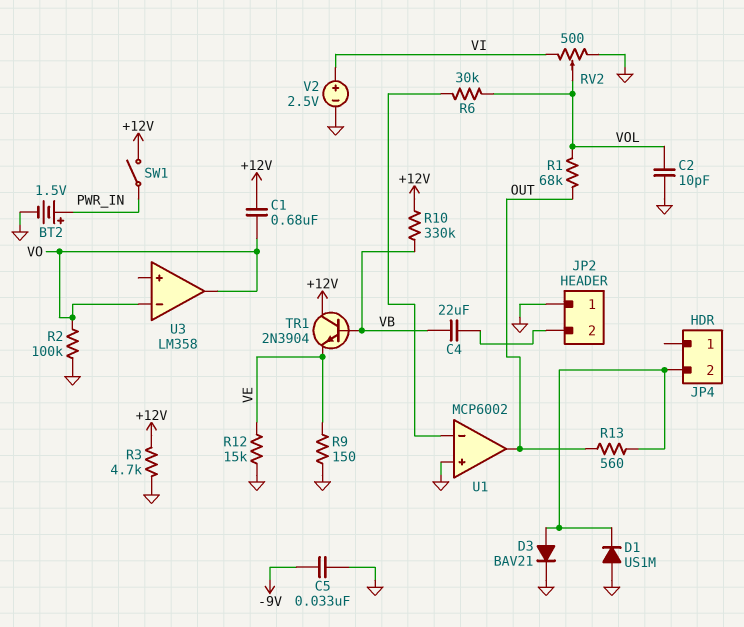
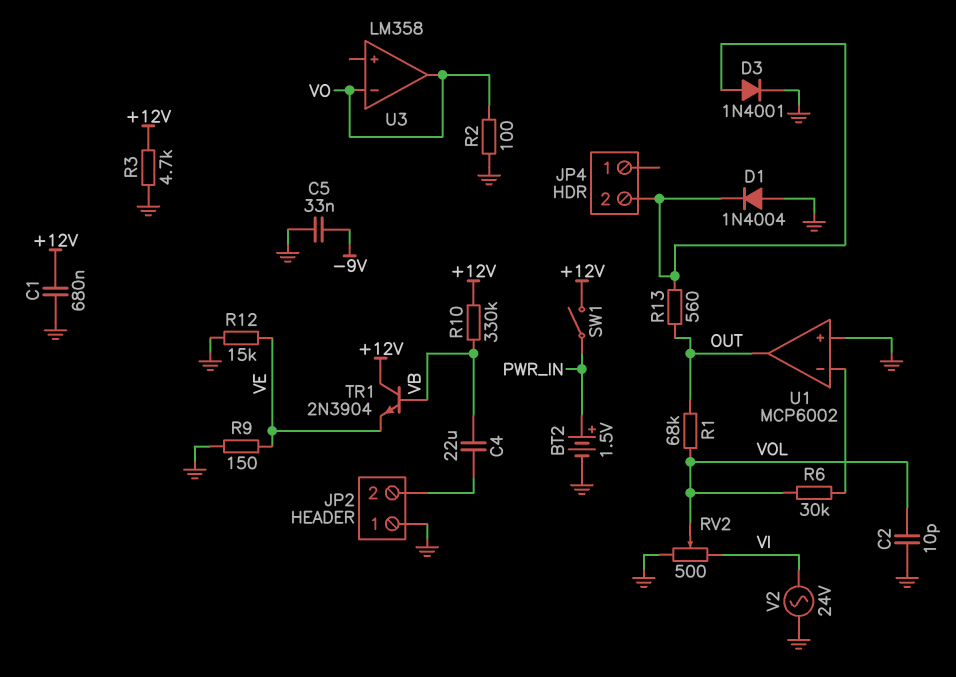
C1: 680nF (+12V, VO) -> 680nF (+12V, GND)
D1: diode US1M (A GND, K JP4/2) -> diode 1N4004 (A GND, K JP4/2)
D3: diode BAV21 (A JP4/2, K GND) -> diode 1N4001 (A JP4/2, K GND)
R2: 100k (GND, VO) -> 100 (GND, VO)
V2: 2.5V (plus VI, minus GND) -> AC 24V (GND, VI)

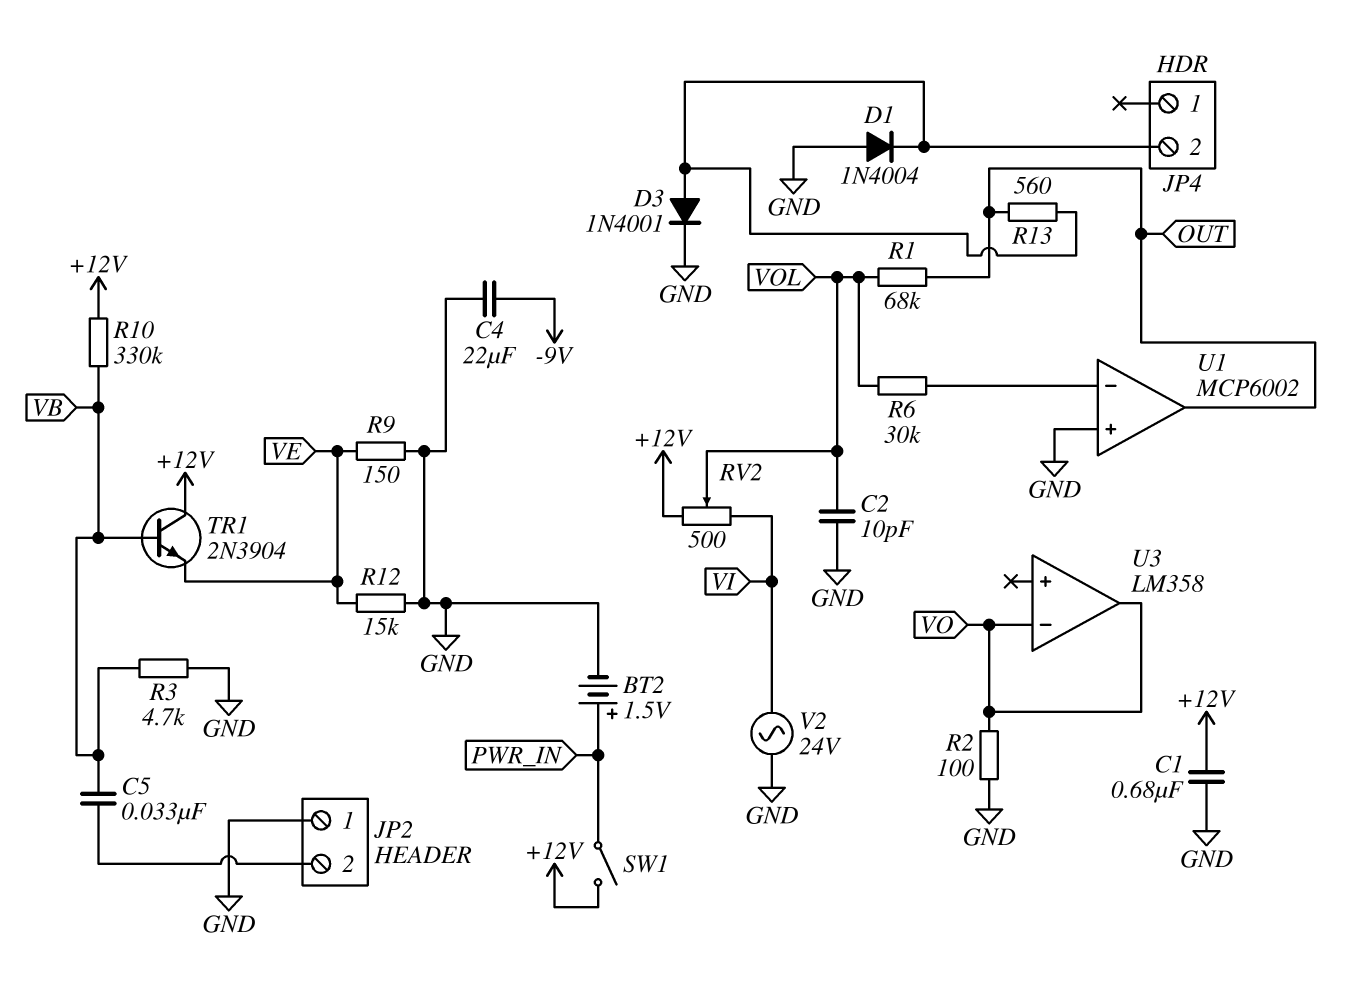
C4: 22uF (JP2/2, VB) -> 22uF (-9V, GND)
C5: 33nF (-9V, GND) -> 33nF (JP2/2, VB)
R3: 4.7k (+12V, GND) -> 4.7k (GND, VB)
RV2: 500 (GND, VI, wiper VOL) -> 500 (+12V, VI, wiper VOL)

